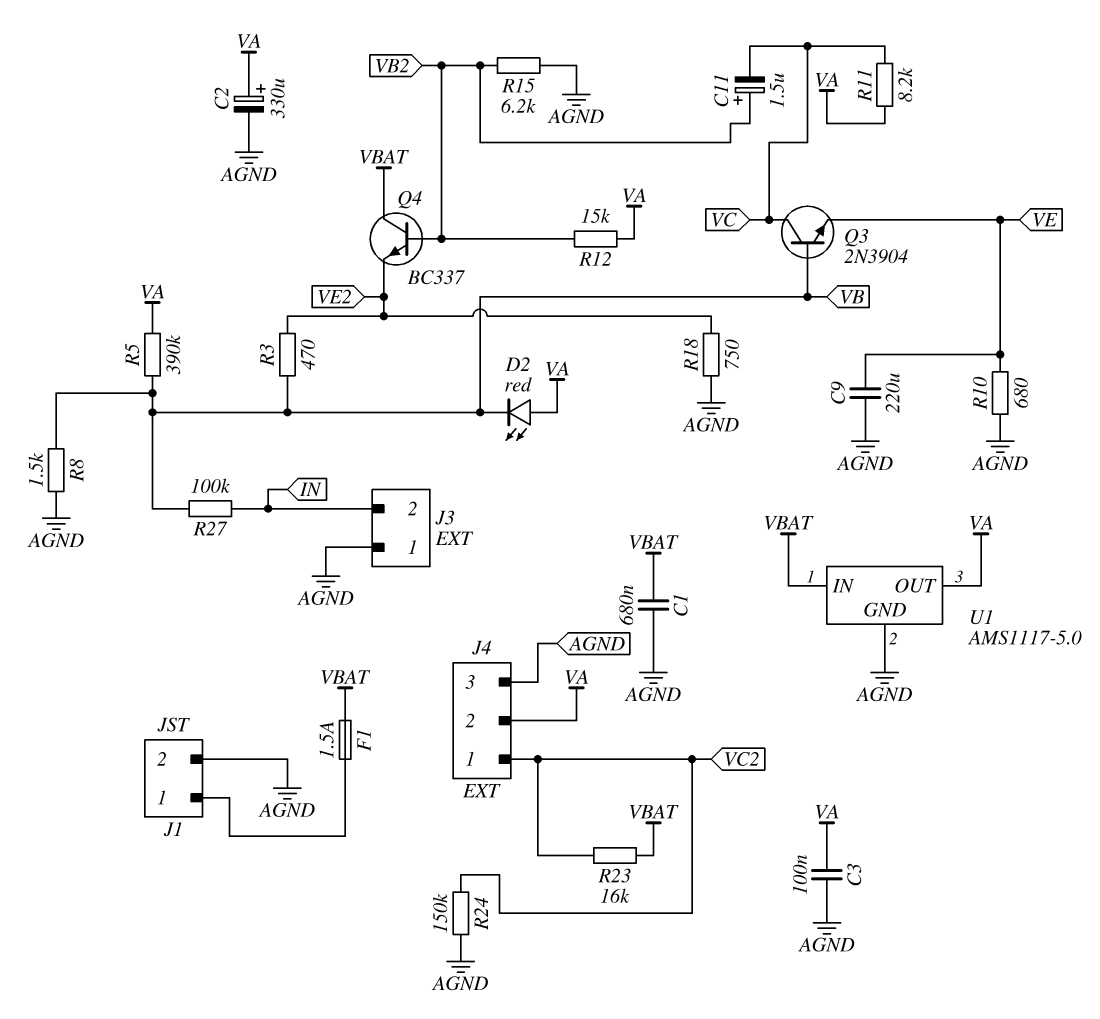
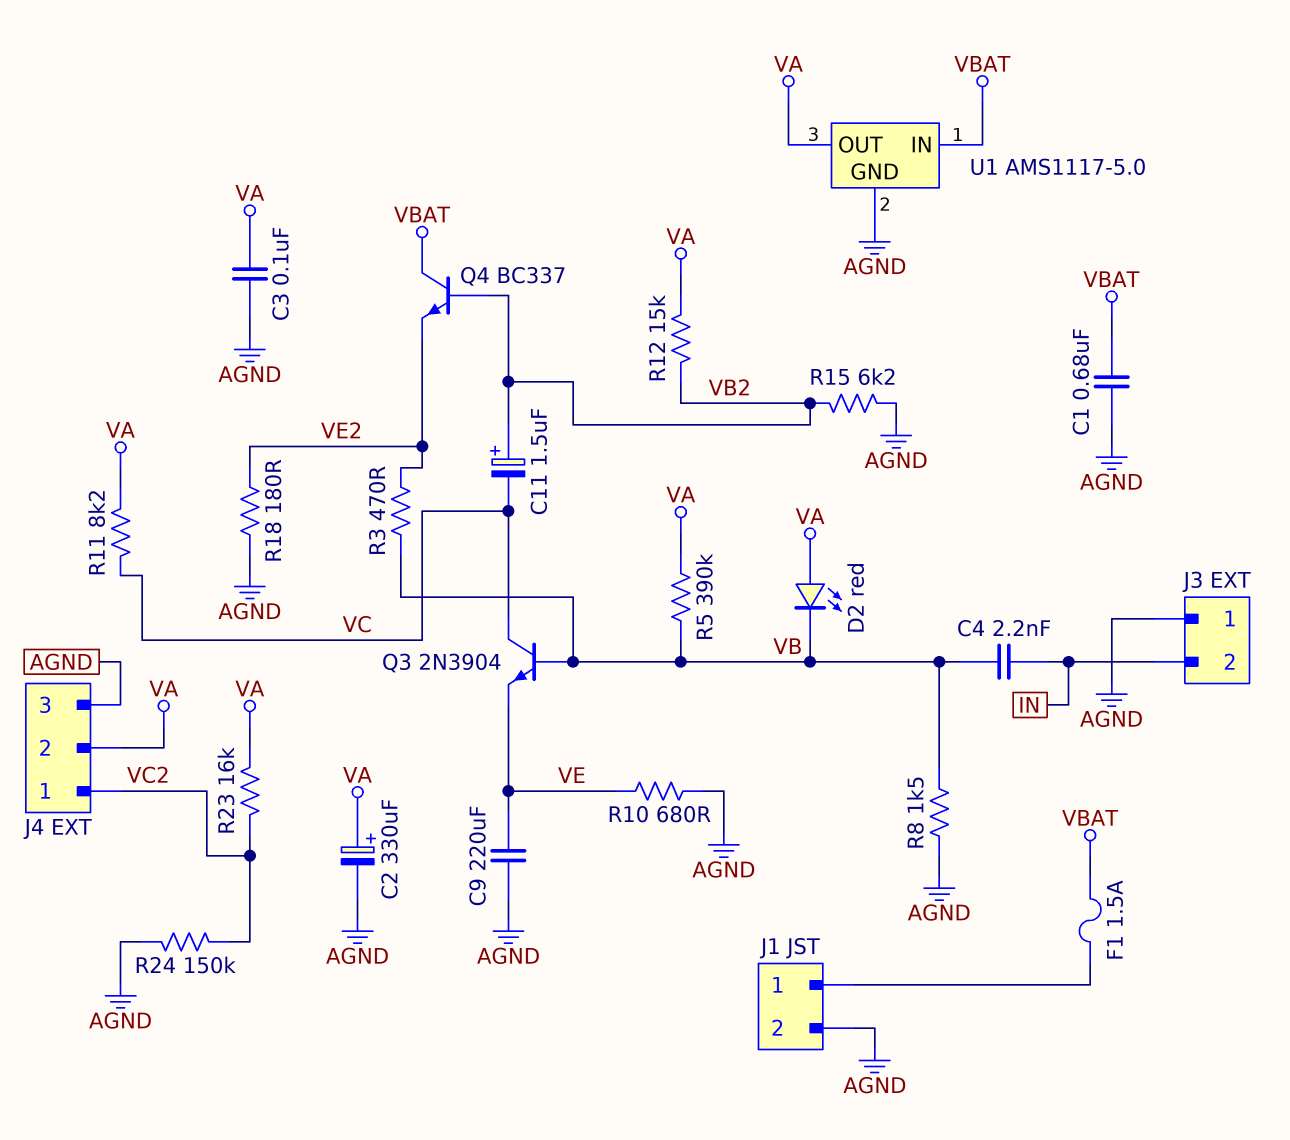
C4: none -> 2.2nF (IN, VB)
R18: 750 (AGND, VE2) -> 180 (AGND, VE2)
R23: 16k (VBAT, VC2) -> 16k (VA, VC2)
R27: 100k (IN, VB) -> none

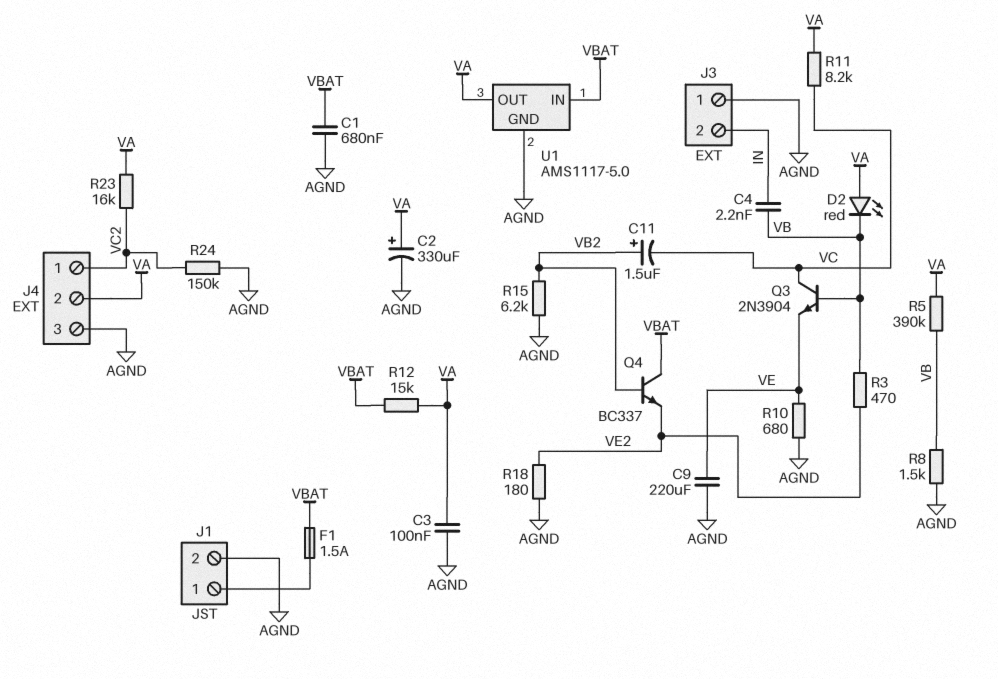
R12: 15k (VA, VB2) -> 15k (VA, VBAT)

